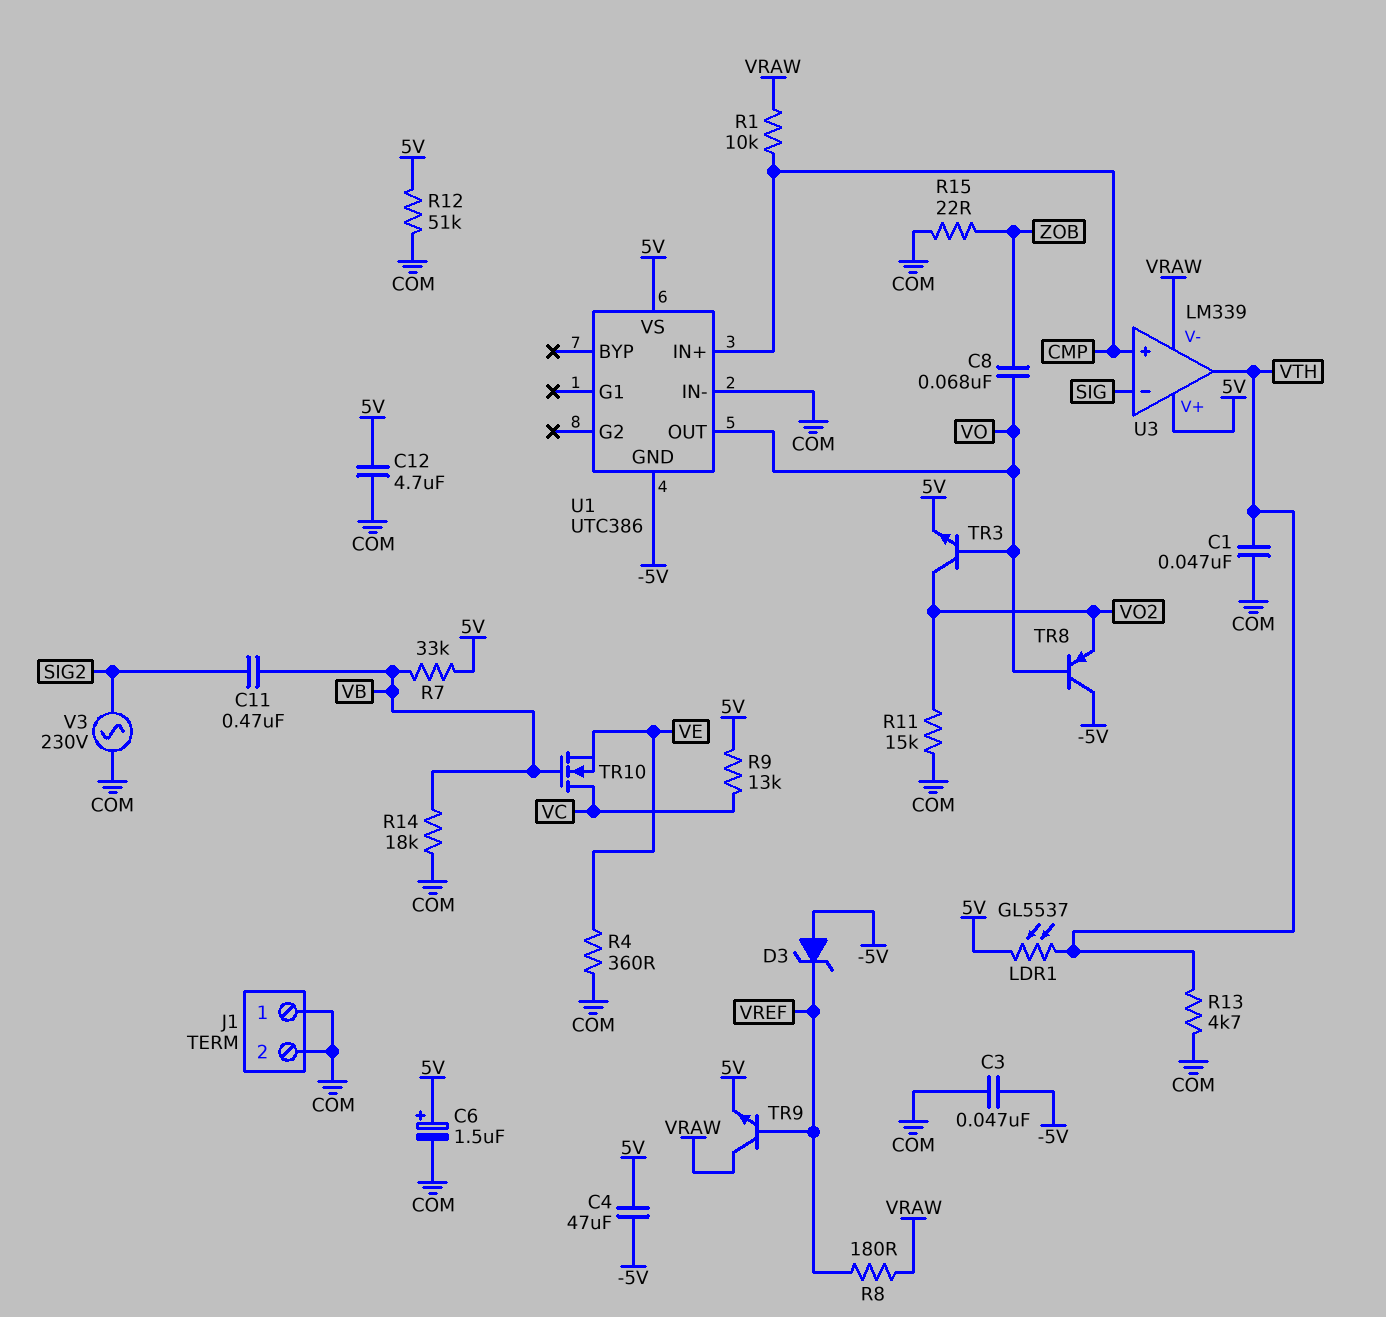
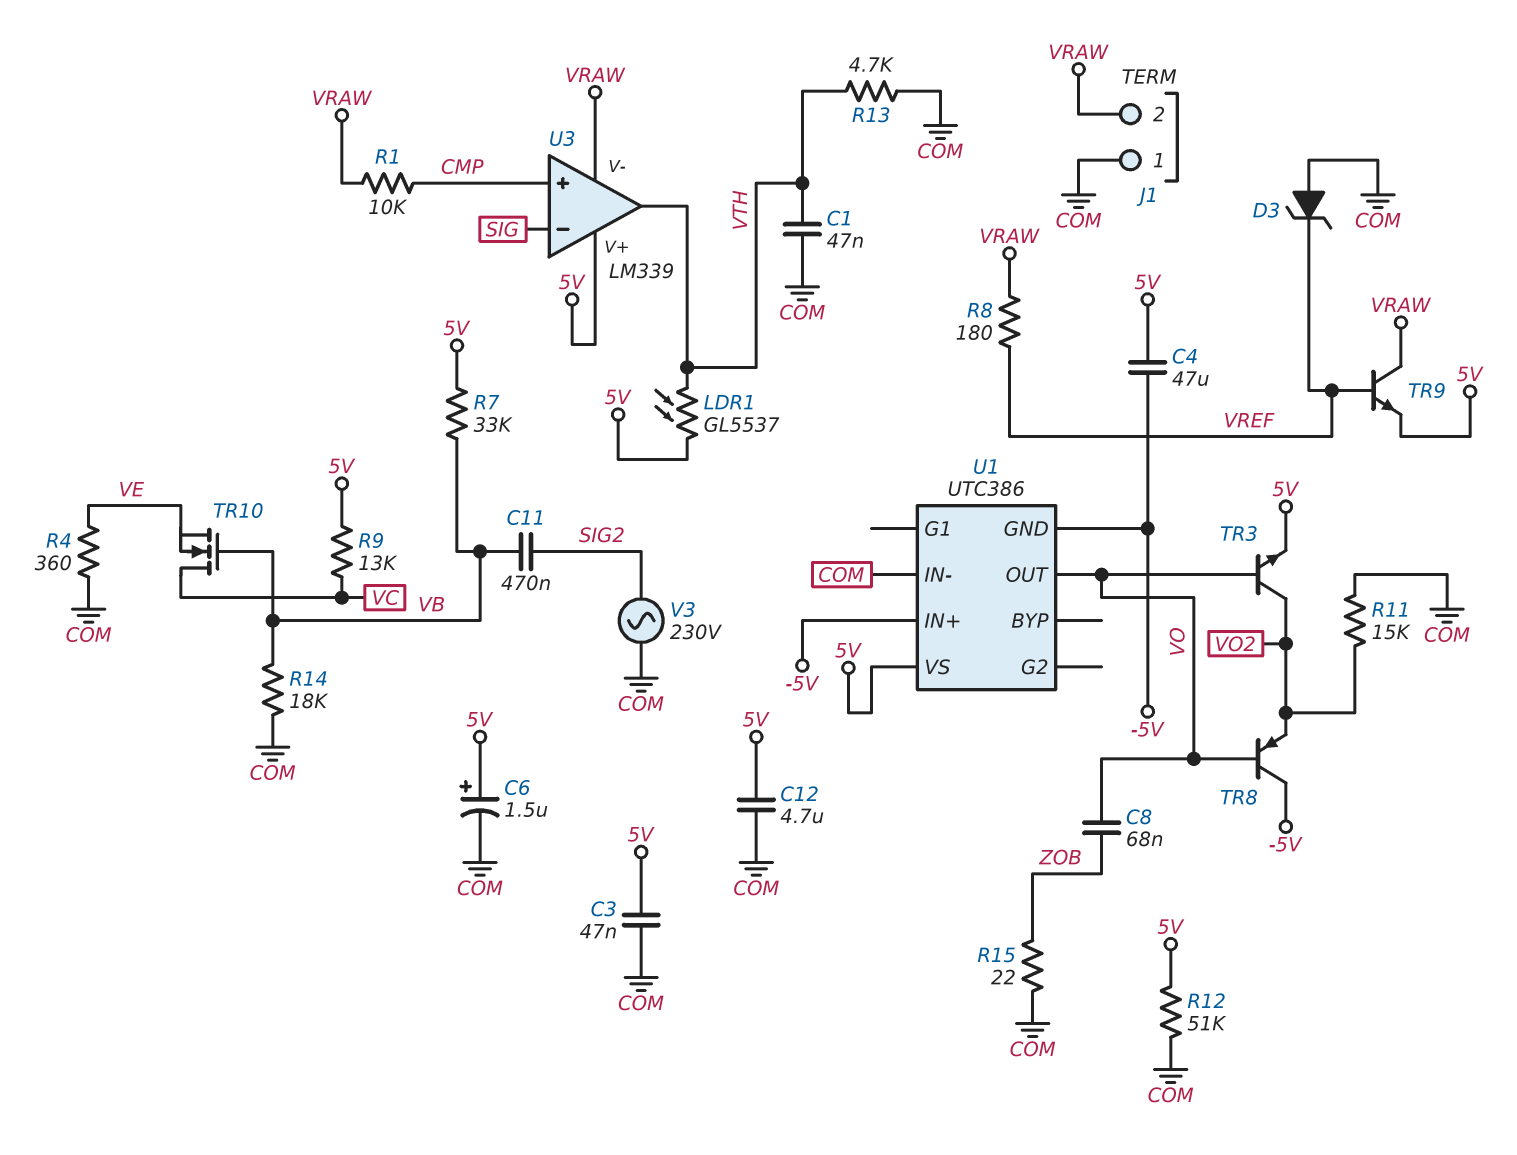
C3: 47nF (-5V, COM) -> 47nF (5V, COM)
D3: zener (A -5V, K VREF) -> zener (A COM, K VREF)
J1 pin 2: COM -> VRAW
U1 pin IN+: CMP -> -5V

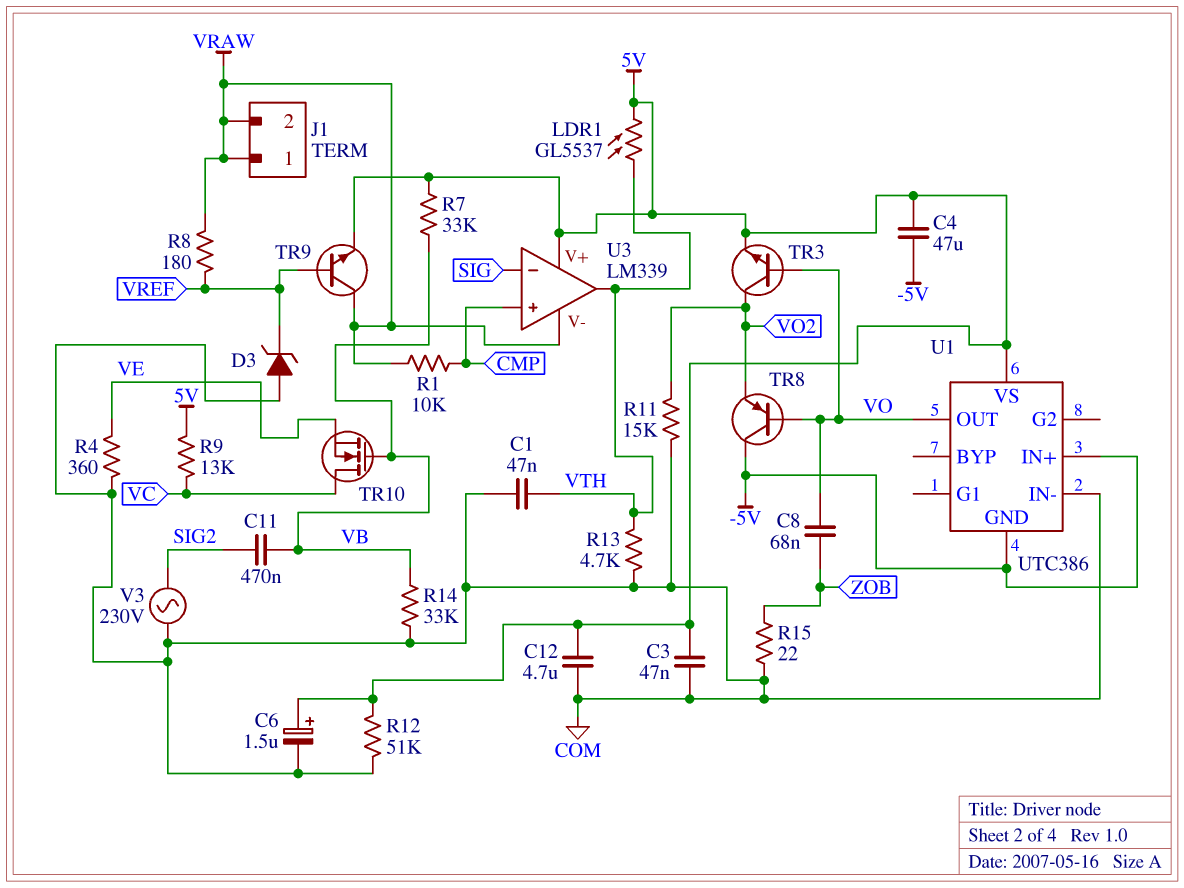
J1 pin 1: COM -> VRAW
R14: 18k (COM, VB) -> 33k (COM, VB)

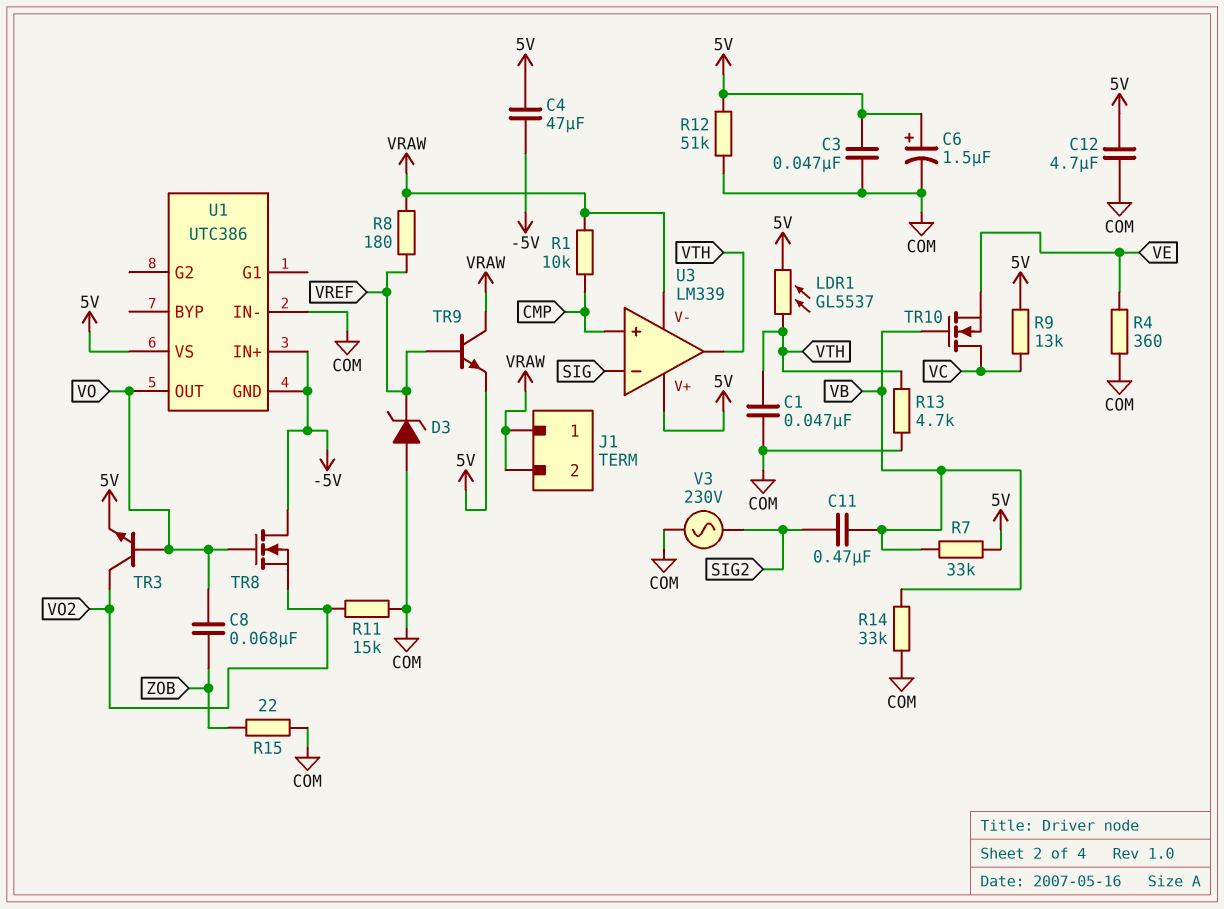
TR8: PNP (B VO, C -5V, E VO2) -> NMOS (G VO, D -5V, S VO2)

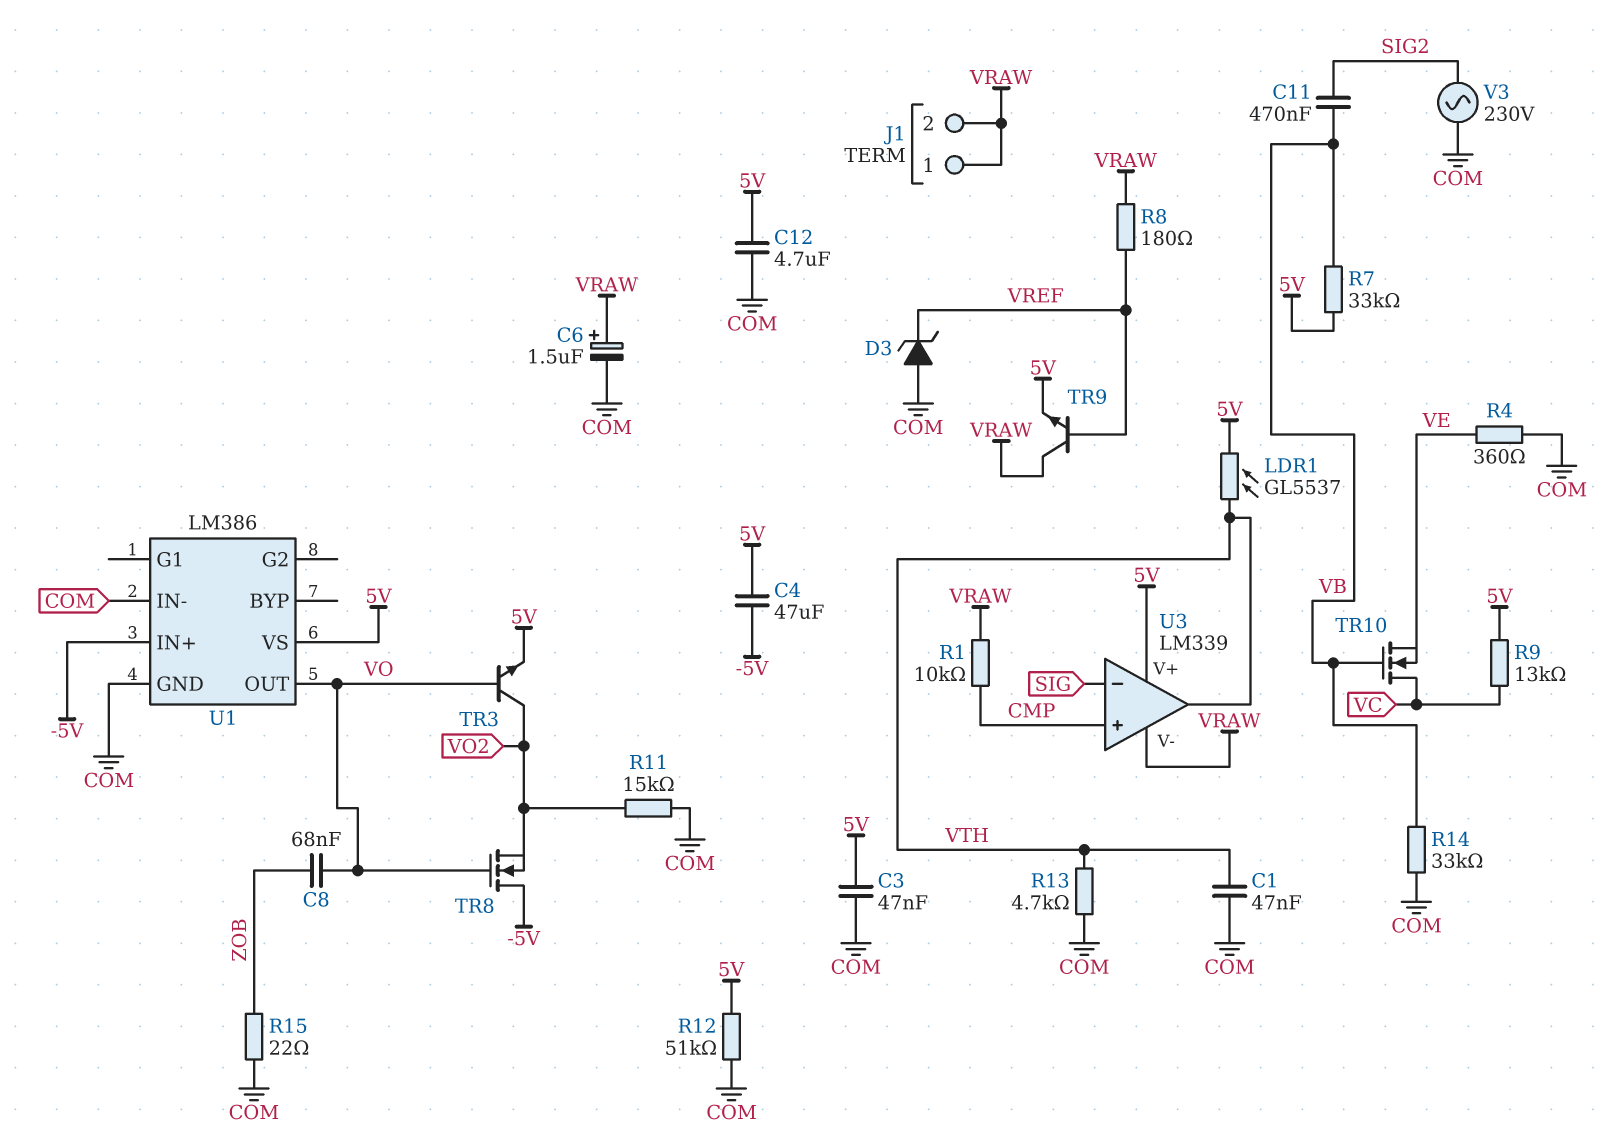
C6: 1.5uF (plus 5V, minus COM) -> 1.5uF (plus VRAW, minus COM)
U1: UTC386 -> LM386
U1 pin GND: -5V -> COM

